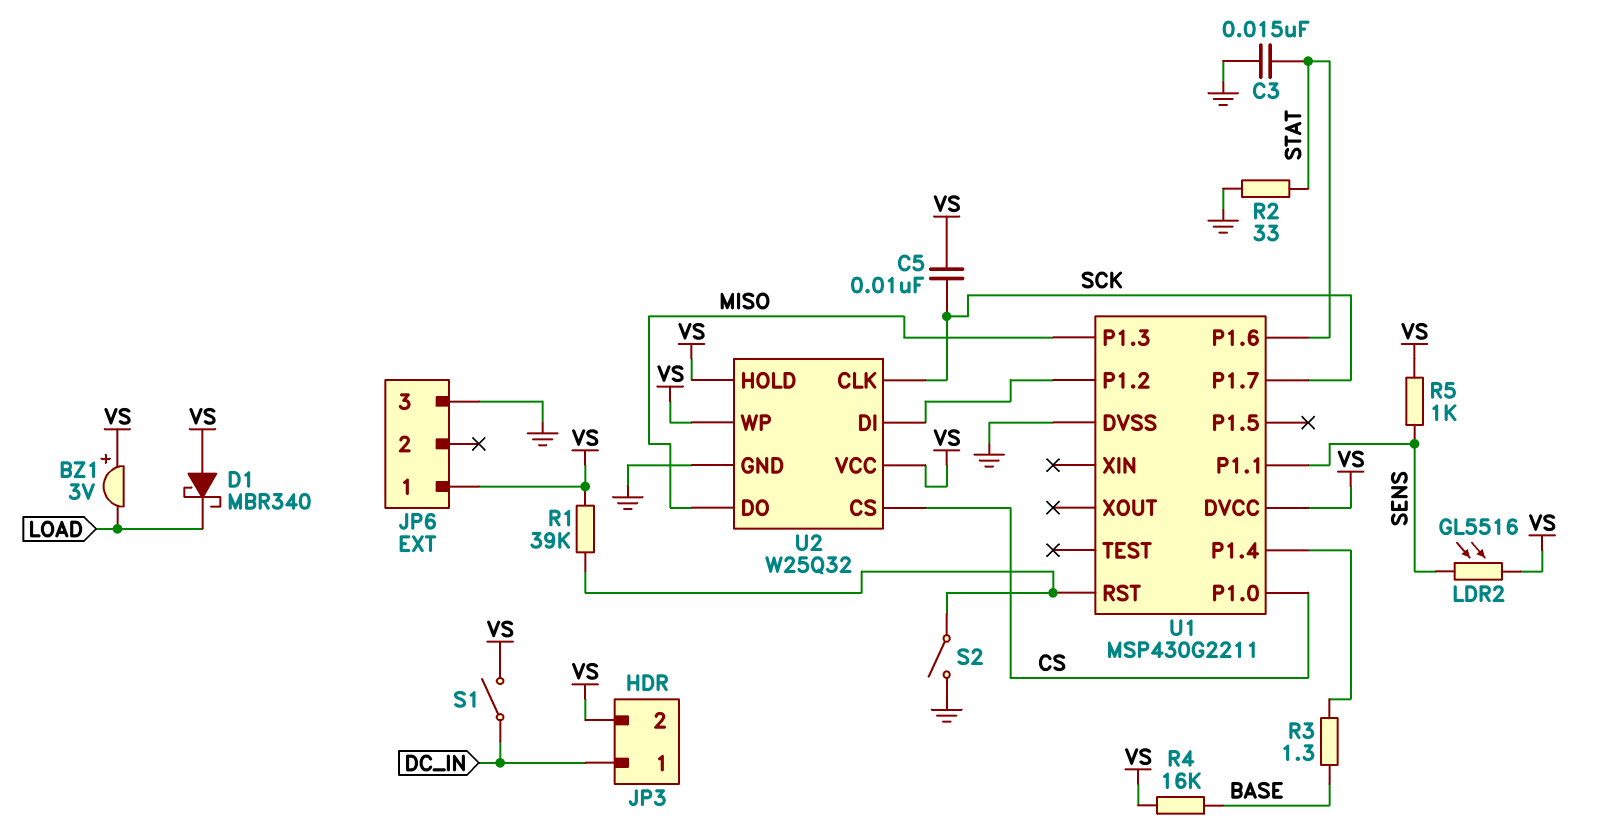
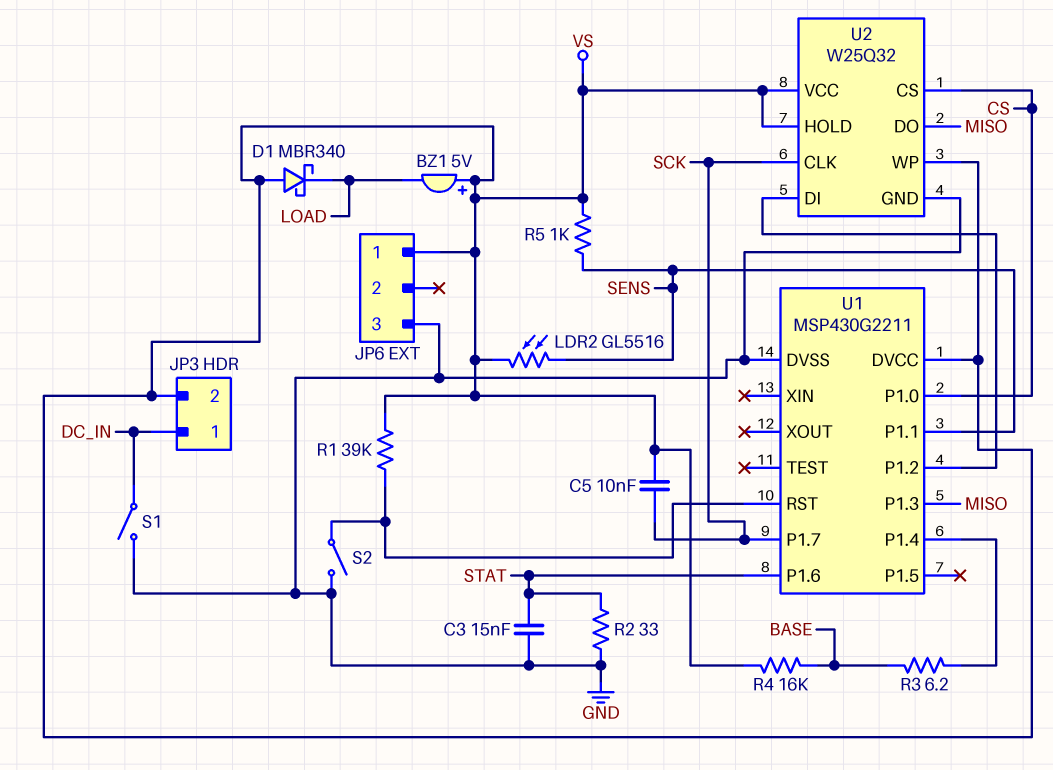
BZ1: buzzer 3V (plus VS, minus LOAD) -> buzzer 5V (plus VS, minus LOAD)
R3: 1.3 (BASE, U1/P1.4) -> 6.2 (BASE, U1/P1.4)
S1: switch (DC_IN, VS) -> switch (DC_IN, GND)

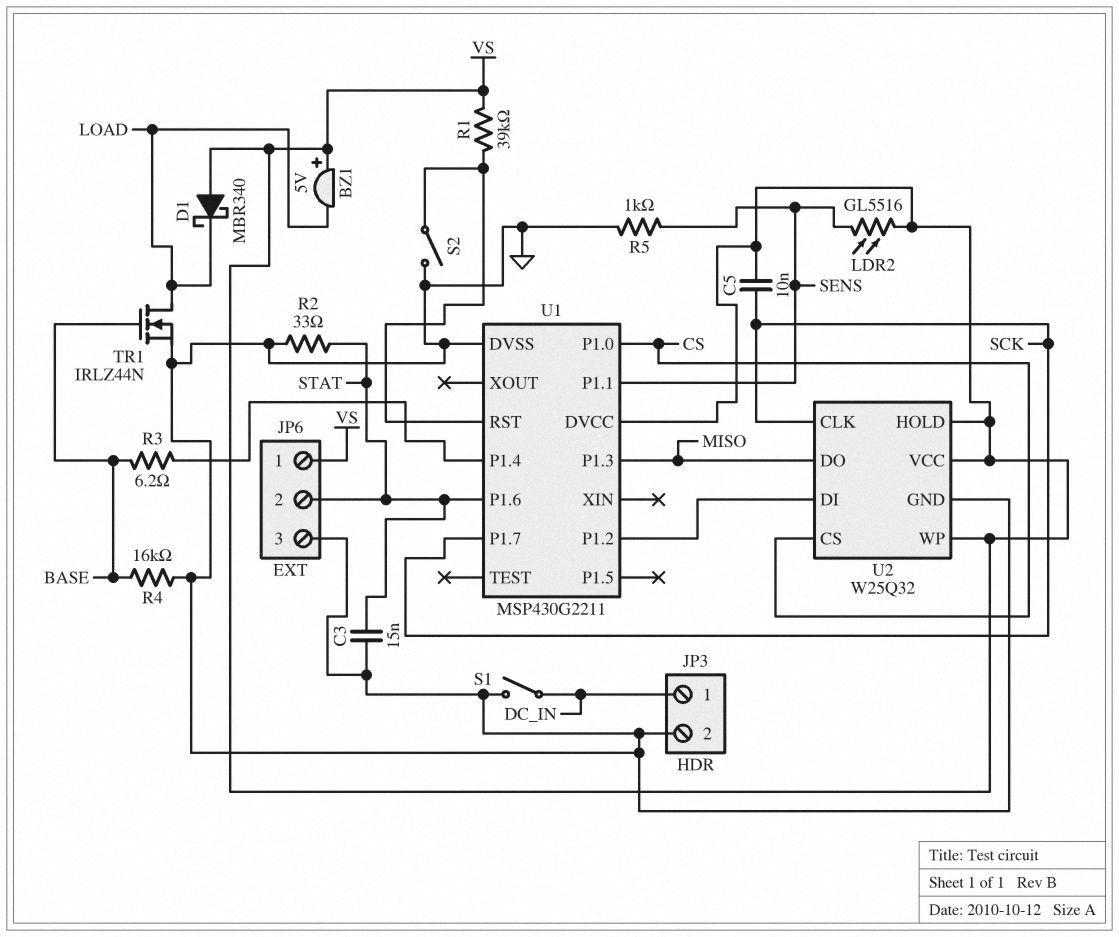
JP3 pin 2: VS -> GND
JP6 pin 2: none -> STAT
R4: 16k (BASE, VS) -> 16k (BASE, GND)
R5: 1k (SENS, VS) -> 1k (GND, SENS)
TR1: none -> NMOS IRLZ44N (G BASE, D LOAD, S GND)

